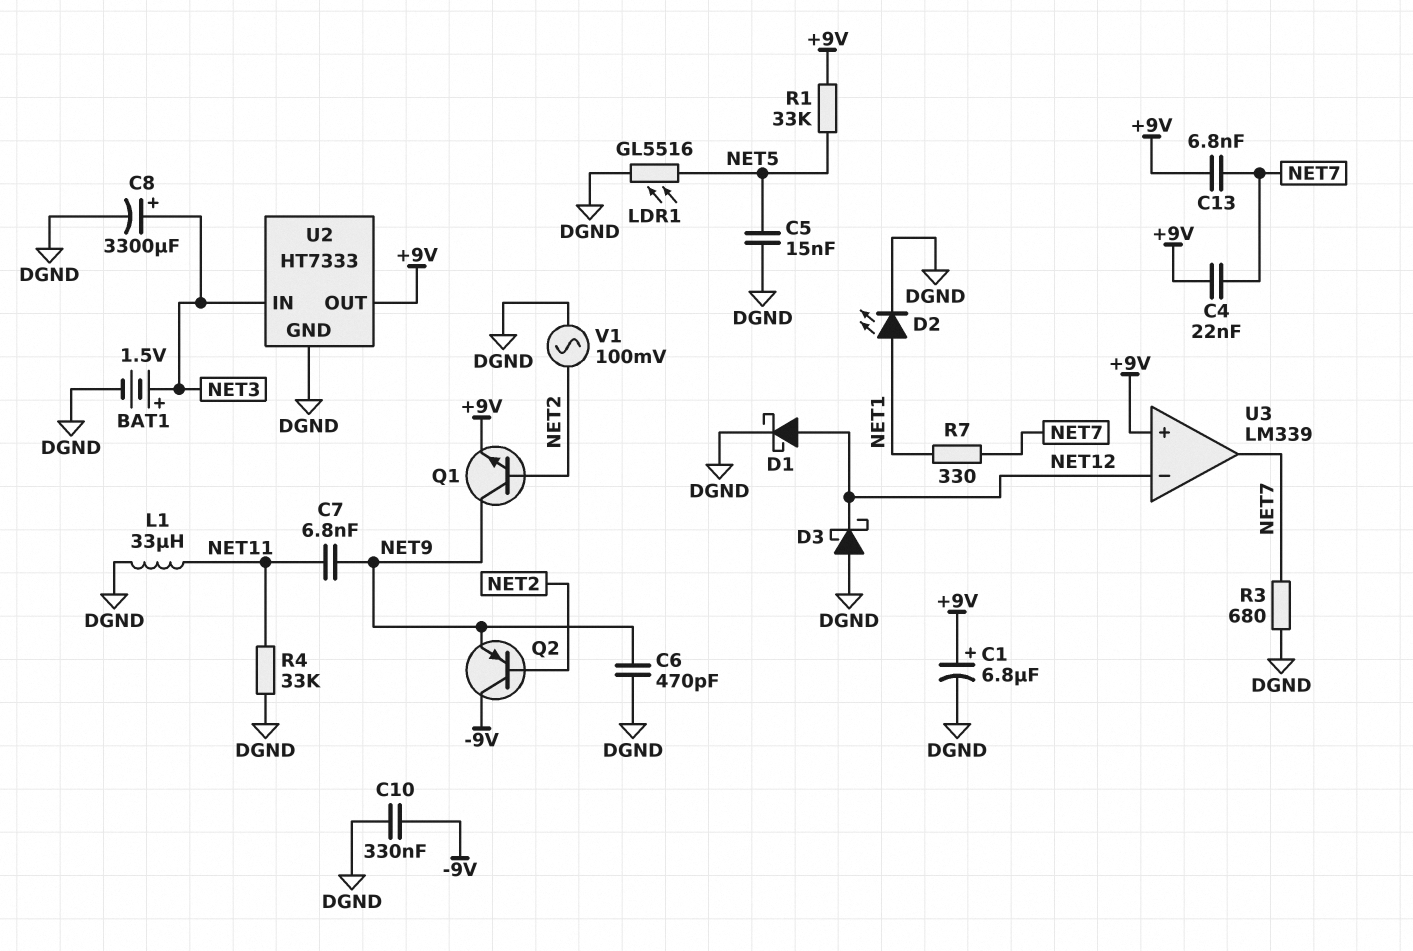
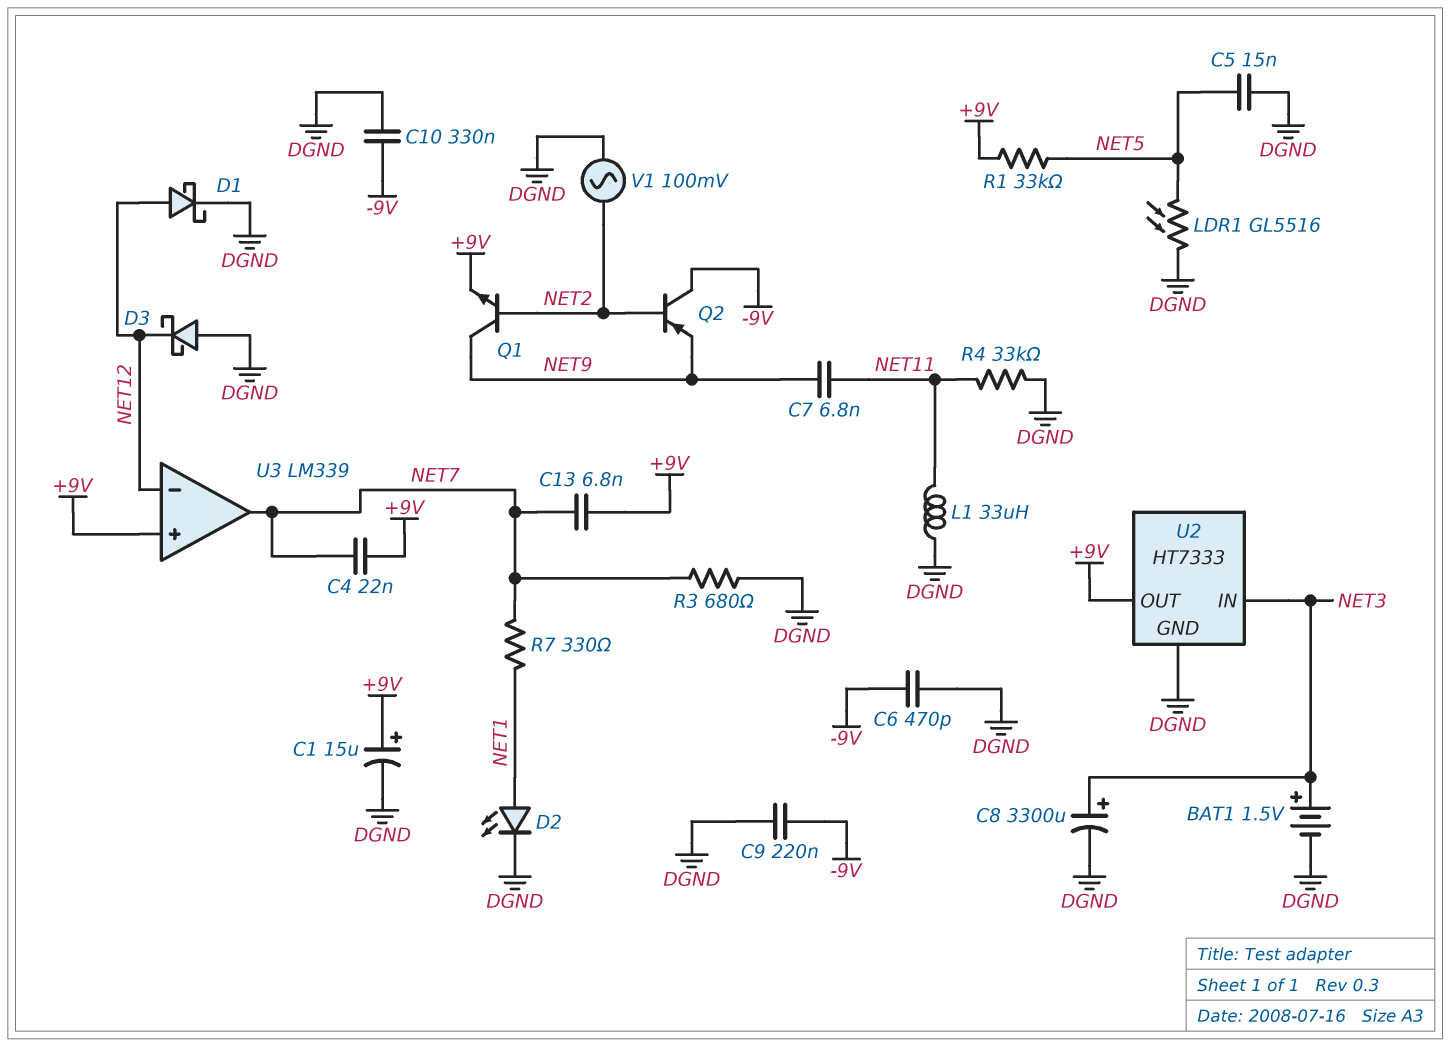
C1: 6.8uF (plus +9V, minus DGND) -> 15uF (plus +9V, minus DGND)
C6: 470pF (DGND, NET9) -> 470pF (-9V, DGND)
C9: none -> 220nF (-9V, DGND)

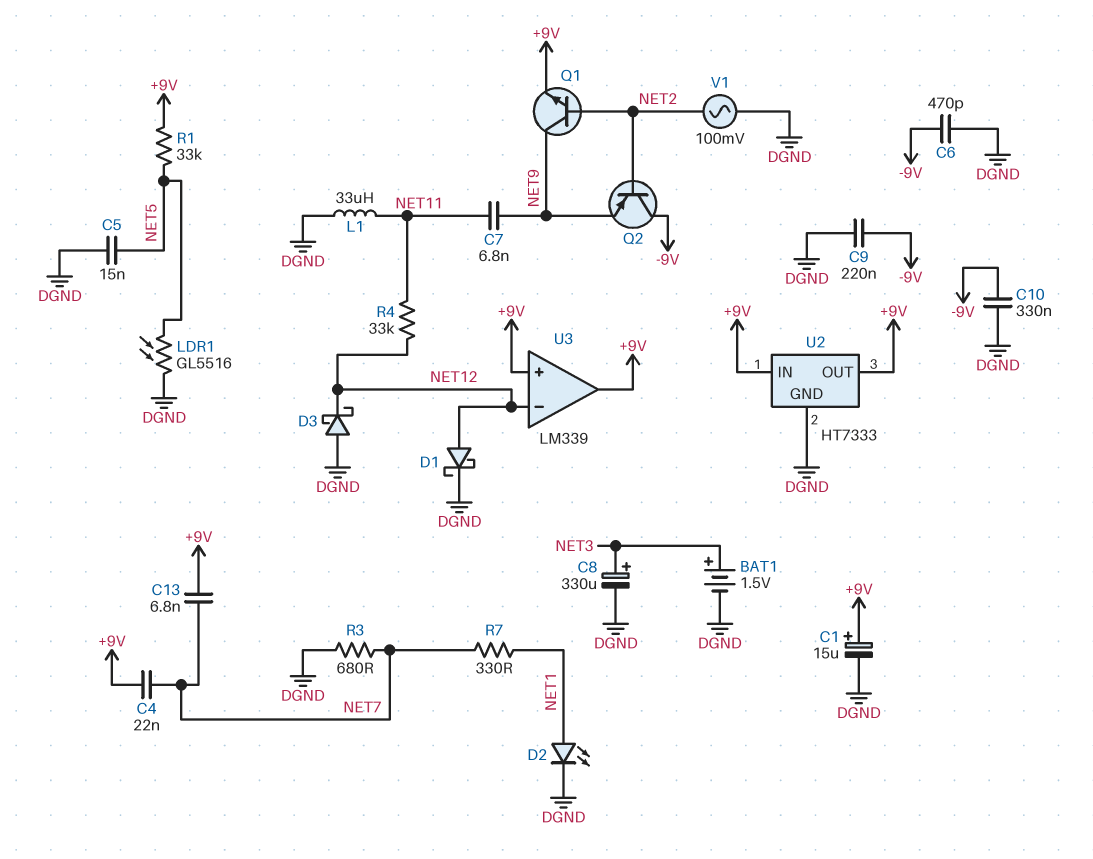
C8: 3300uF (plus NET3, minus DGND) -> 330uF (plus NET3, minus DGND)
R4: 33k (DGND, NET11) -> 33k (NET11, NET12)
U2 pin IN: NET3 -> +9V
U3 pin out: NET7 -> +9V

